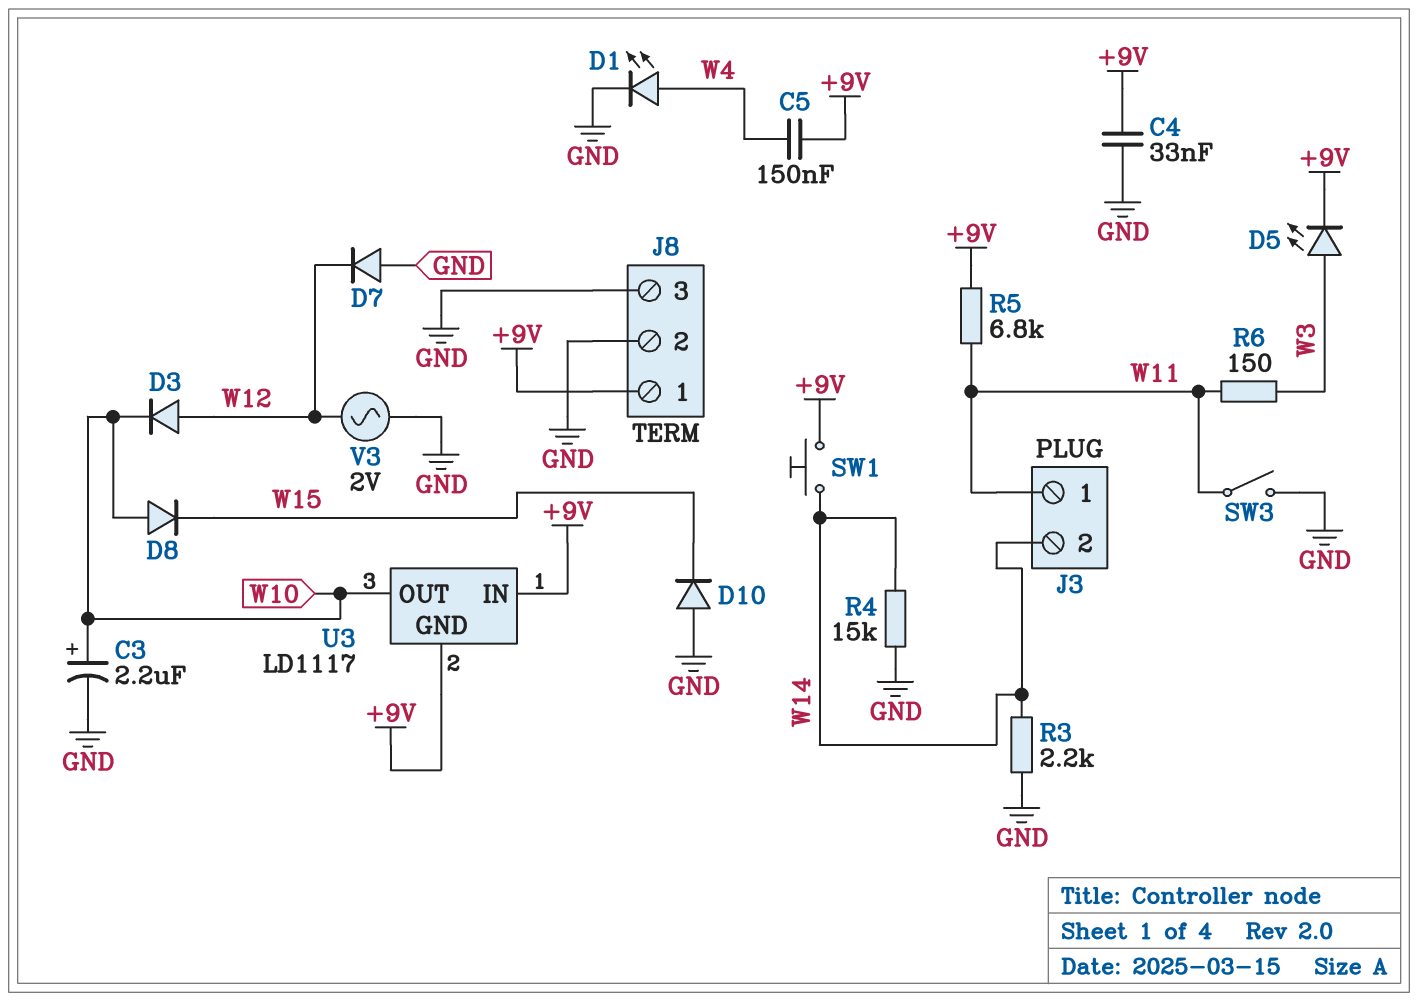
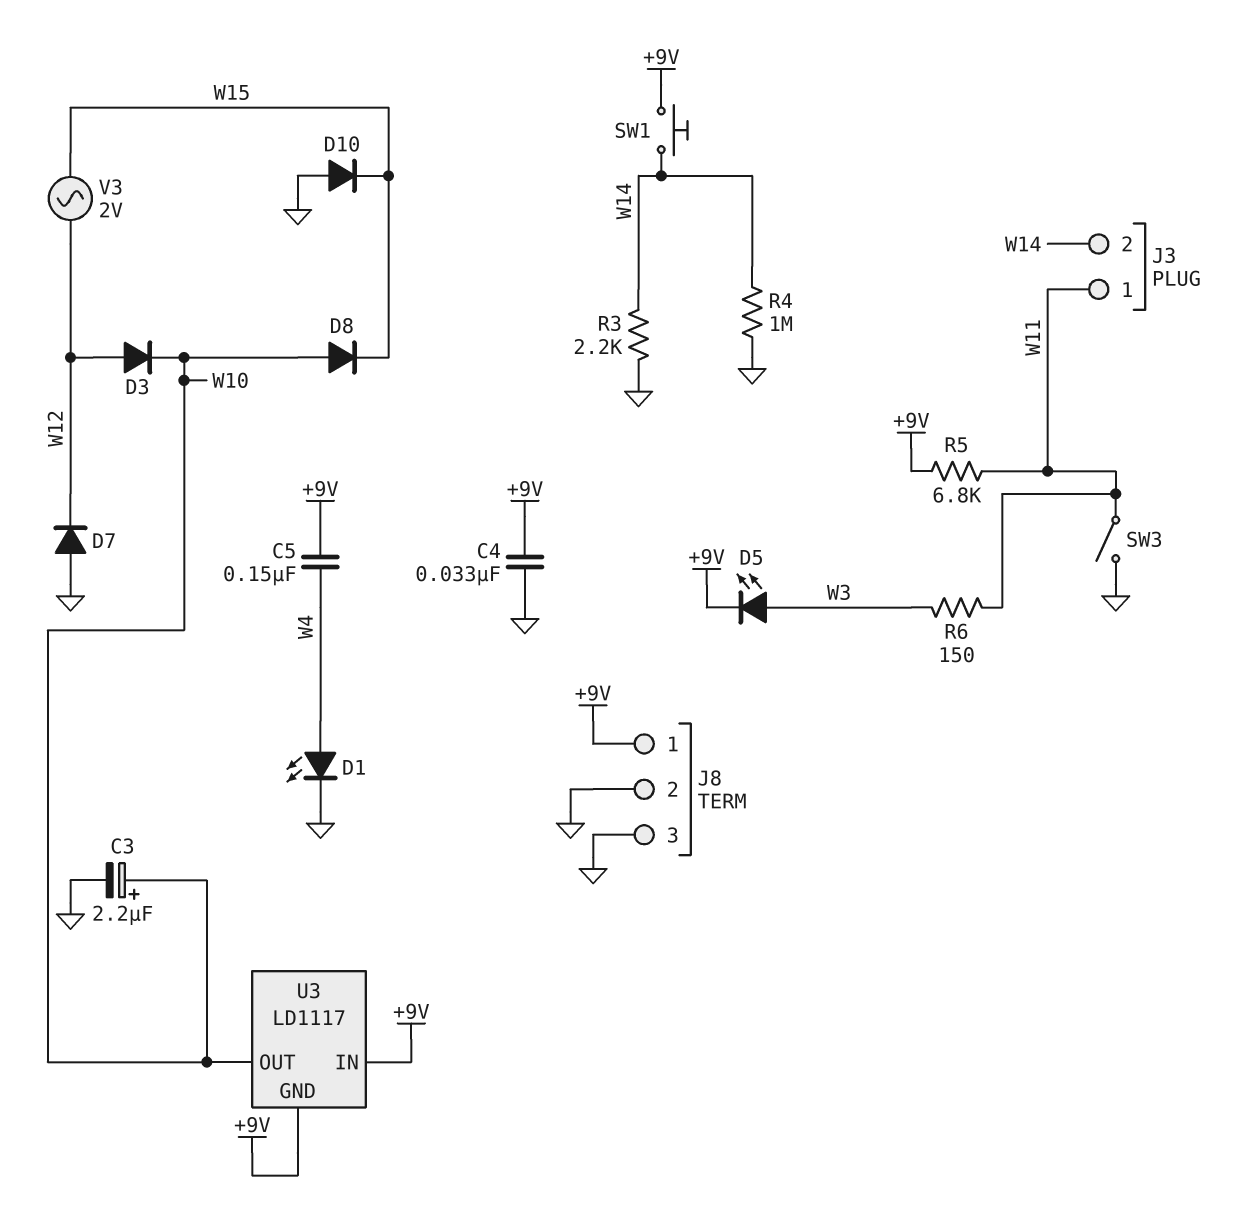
R4: 15k (GND, W14) -> 1M (GND, W14)
V3: AC 2V (GND, W12) -> AC 2V (W12, W15)

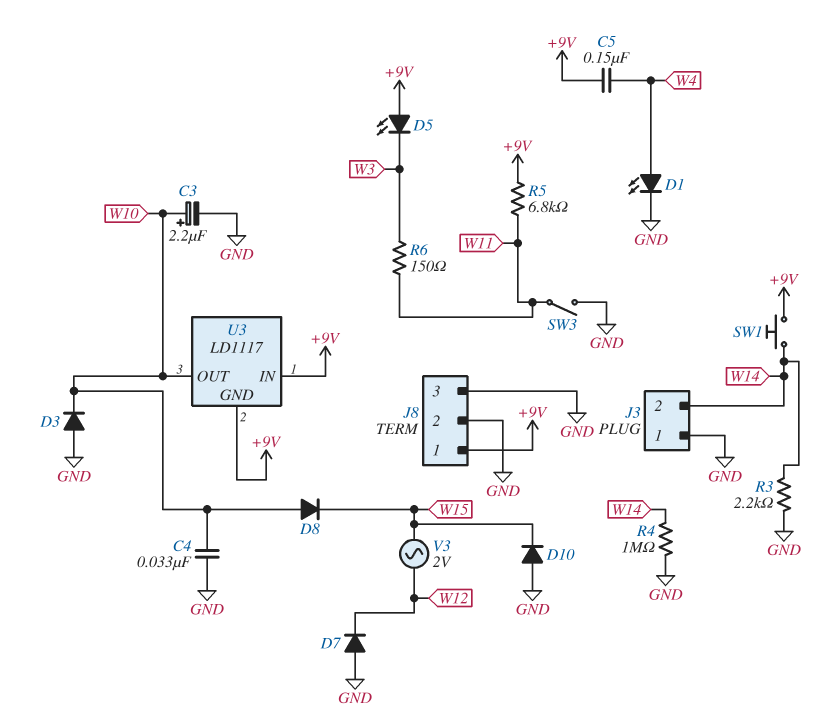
C4: 33nF (+9V, GND) -> 33nF (GND, W10)
D3: diode (A W12, K W10) -> diode (A GND, K W10)
D5: LED (A W3, K +9V) -> LED (A +9V, K W3)
J3 pin 1: W11 -> GND

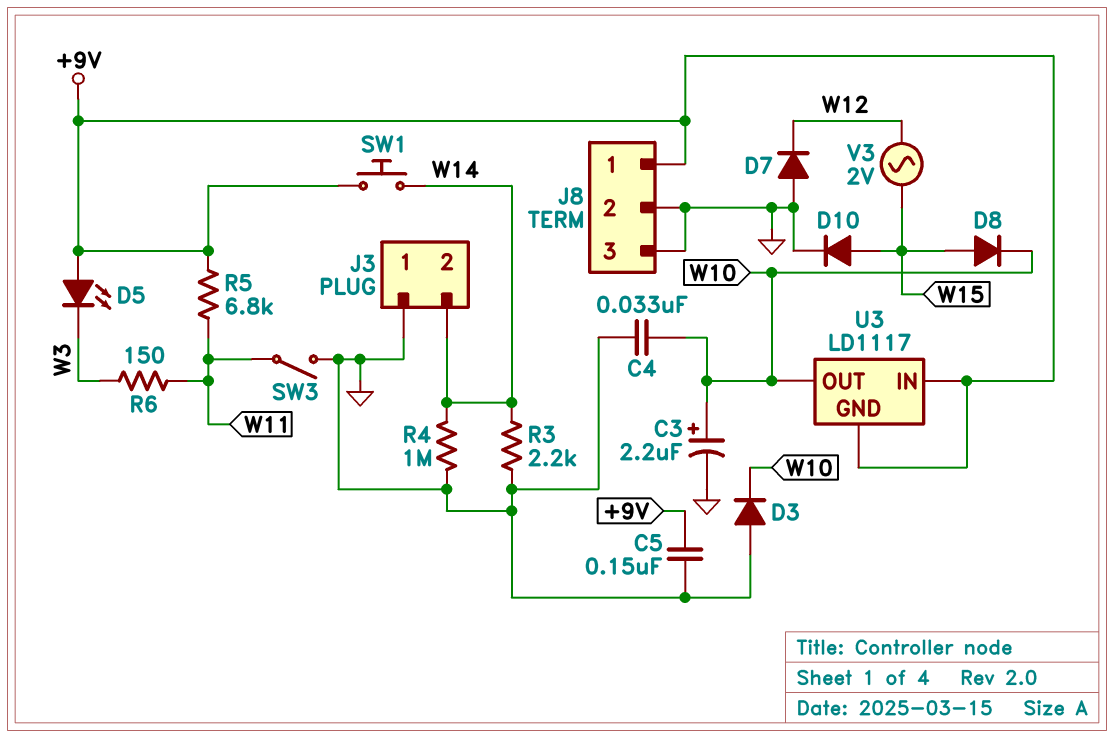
C5: 150nF (+9V, W4) -> 150nF (+9V, GND)
D1: LED (A W4, K GND) -> none
D8: diode (A W10, K W15) -> diode (A W15, K W10)
D10: diode (A GND, K W15) -> diode (A W15, K GND)

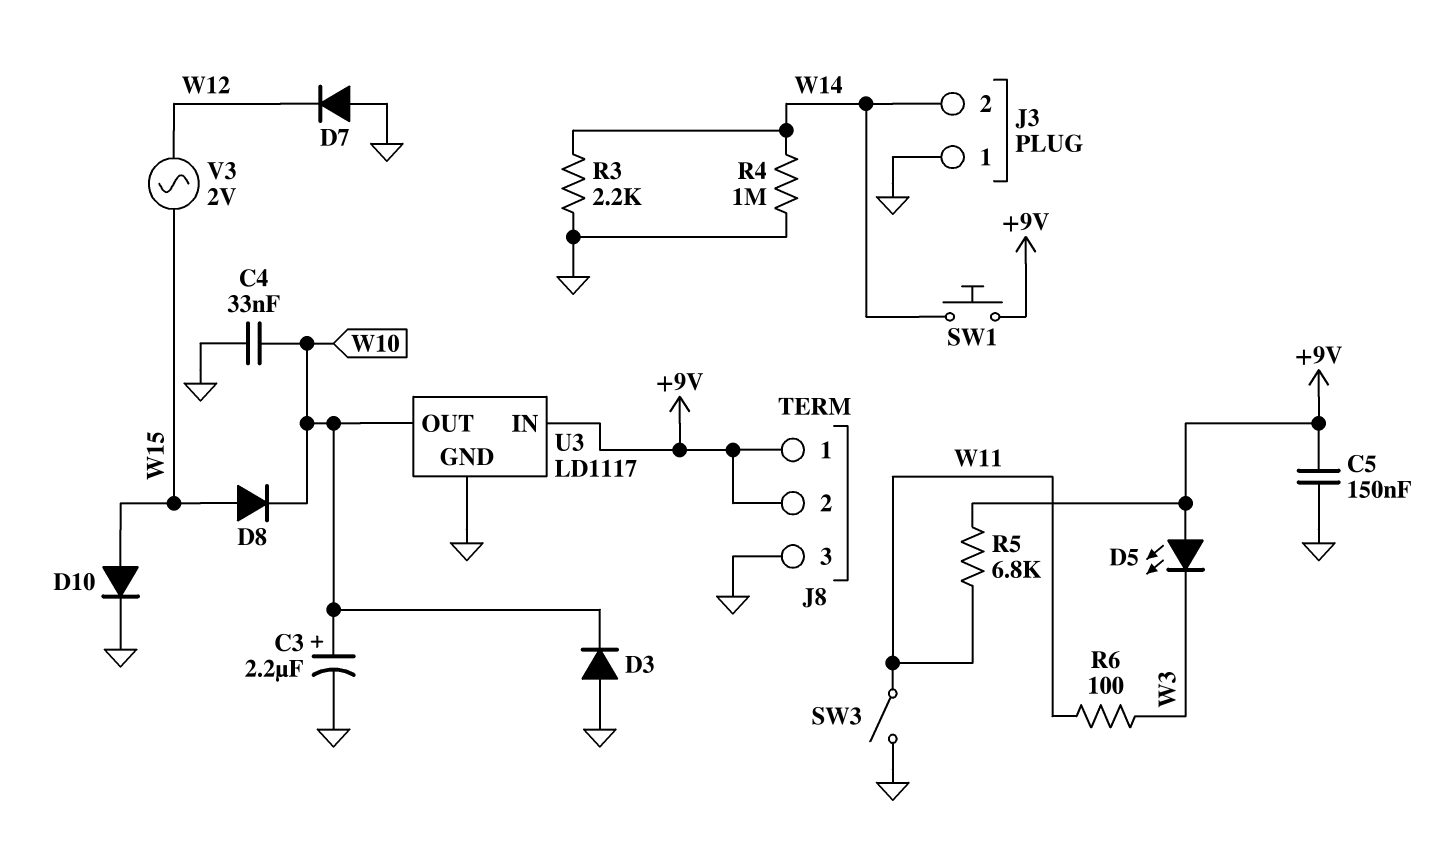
J8 pin 2: GND -> +9V
R6: 150 (W3, W11) -> 100 (W3, W11)
U3 pin GND: +9V -> GND

